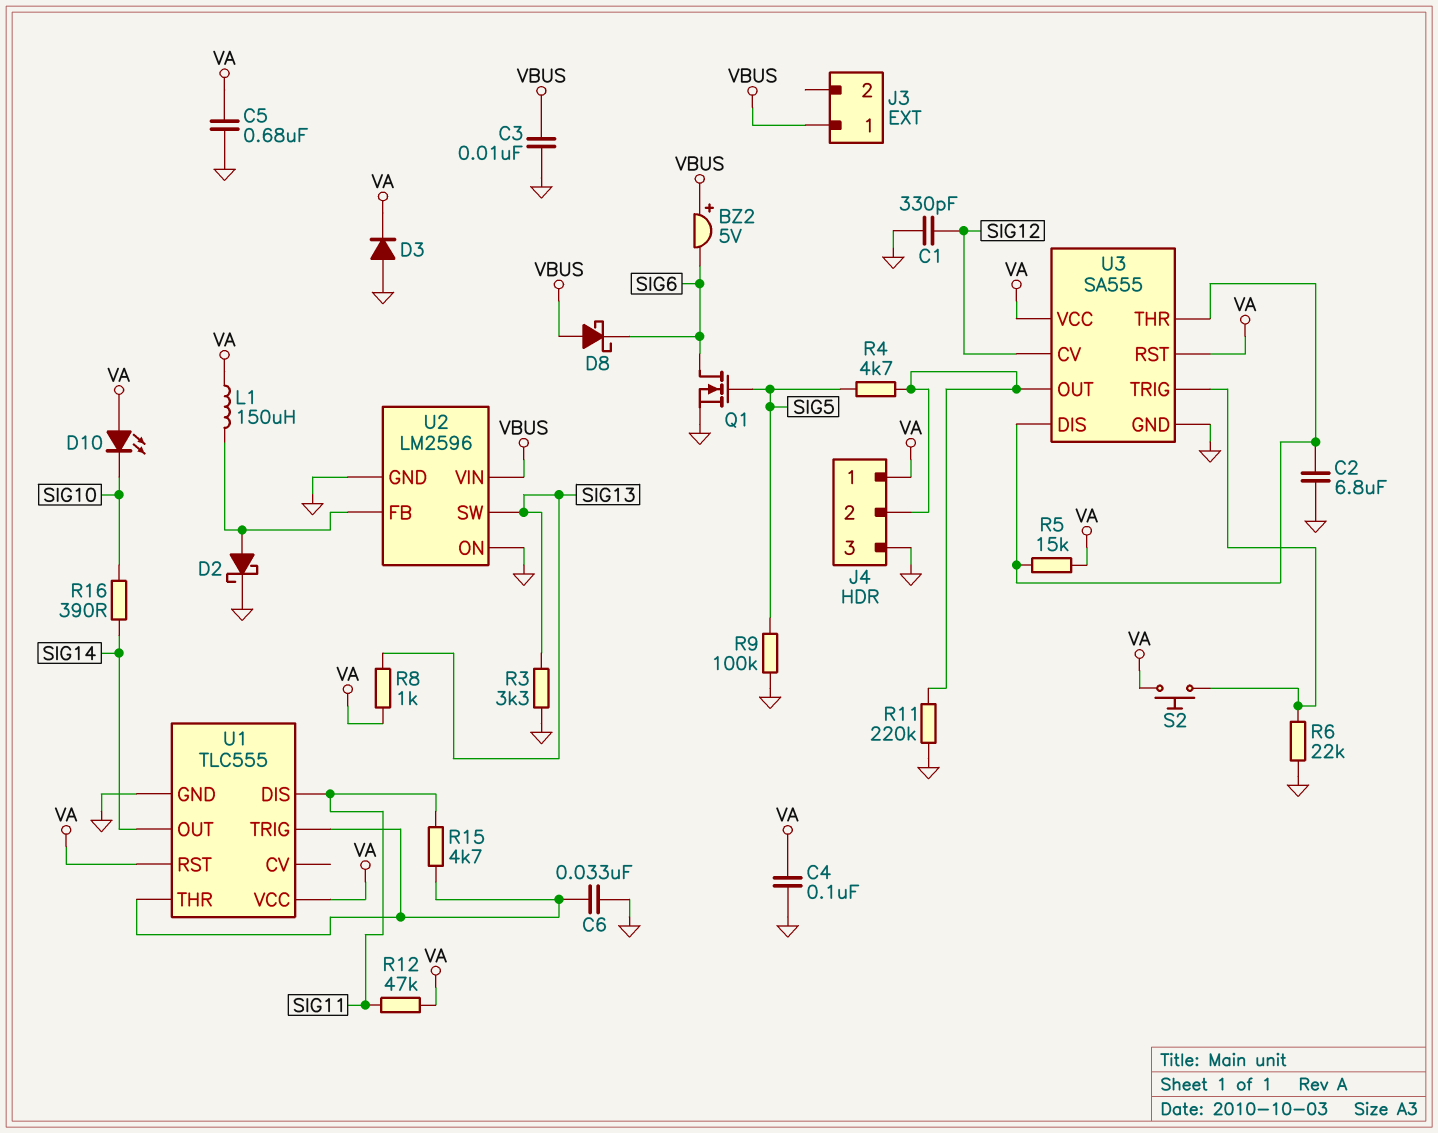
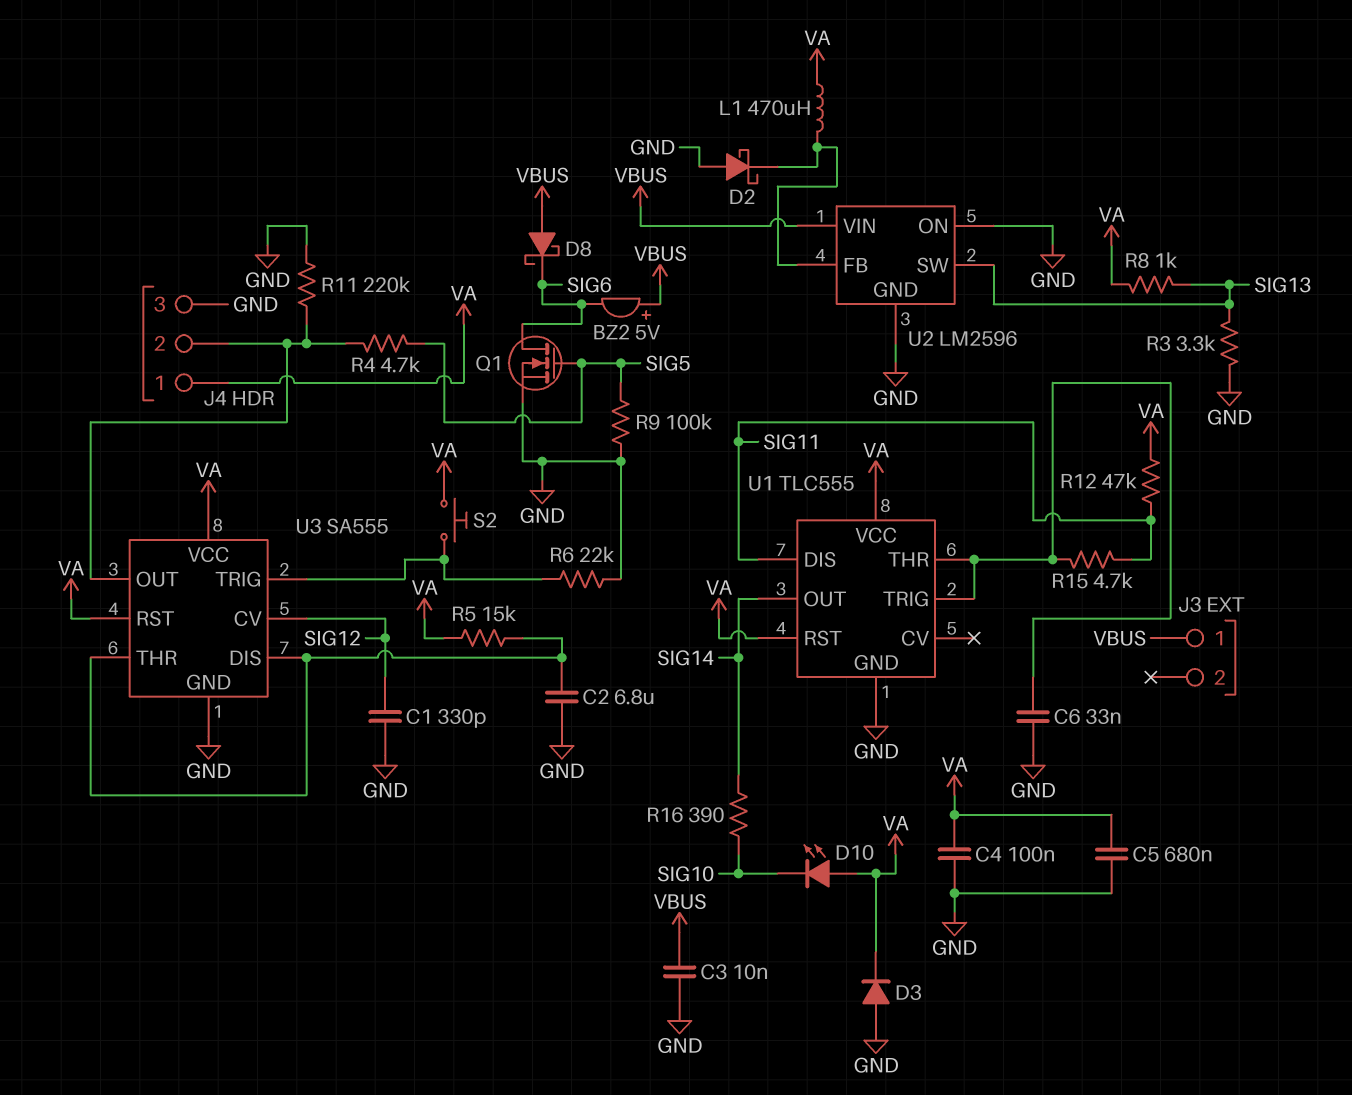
D2: schottky (A U2/FB, K GND) -> schottky (A GND, K U2/FB)
L1: 150uH (U2/FB, VA) -> 470uH (U2/FB, VA)

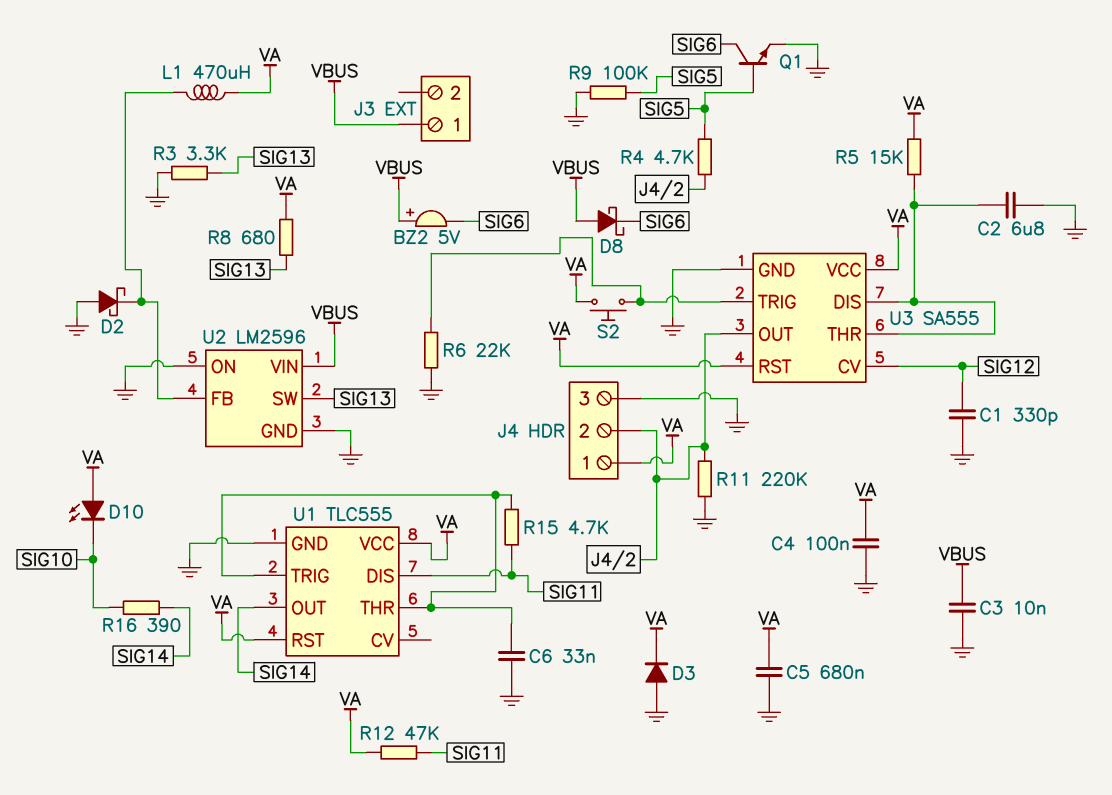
Q1: NMOS (G SIG5, D SIG6, S GND) -> NPN (B SIG5, C SIG6, E GND)
R8: 1k (SIG13, VA) -> 680 (SIG13, VA)

